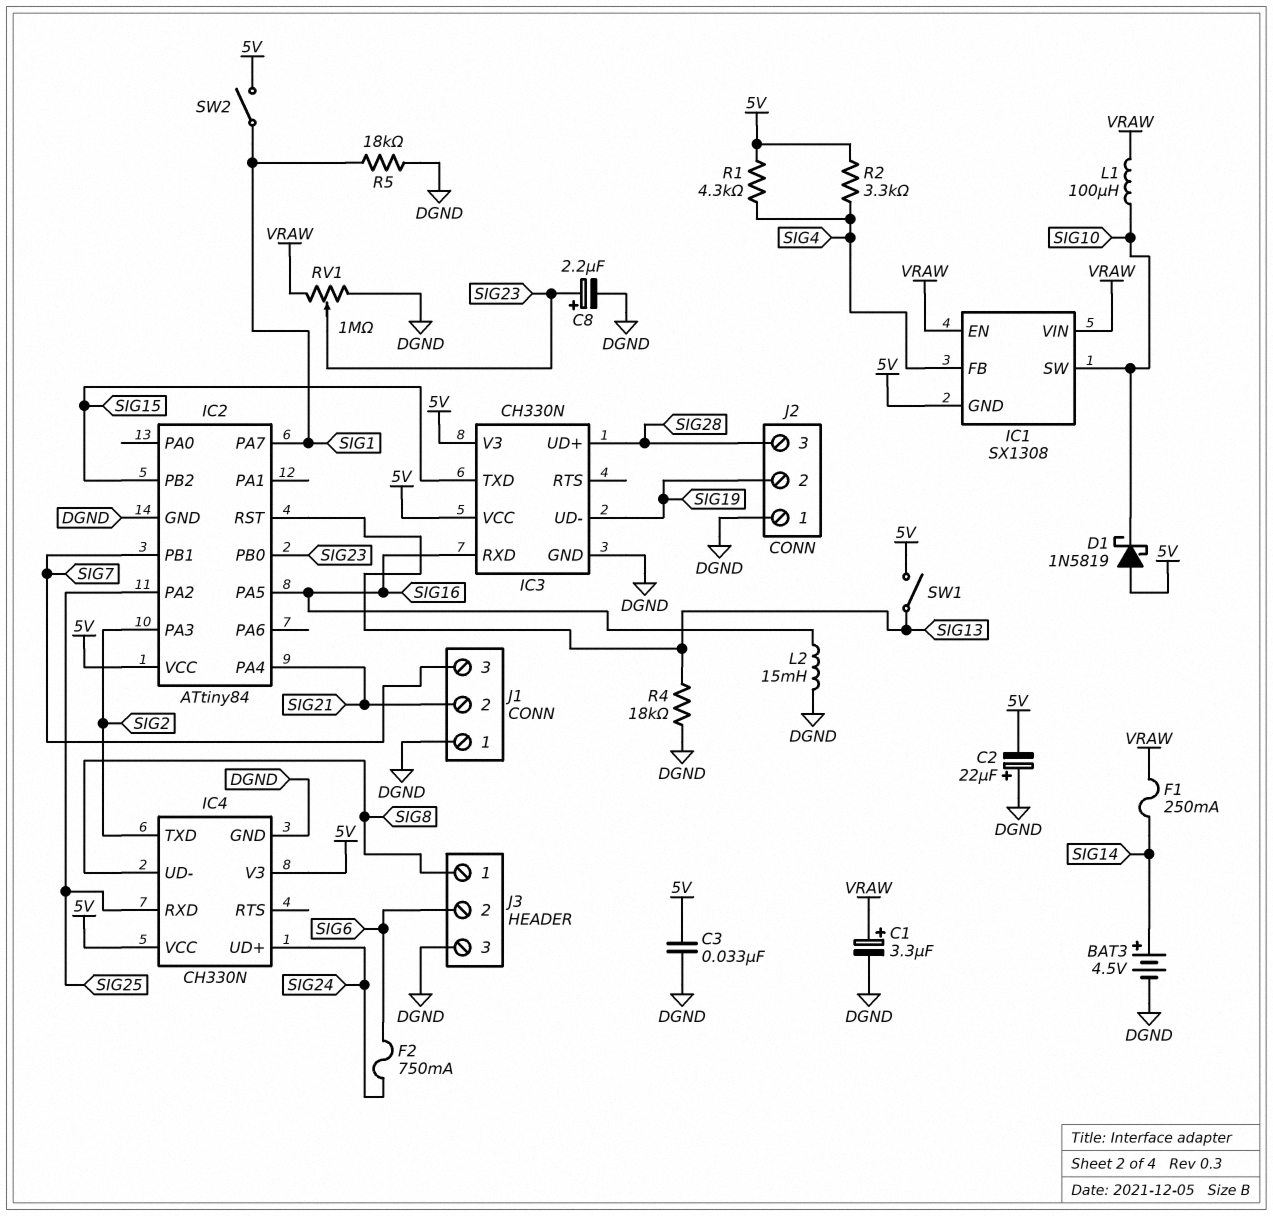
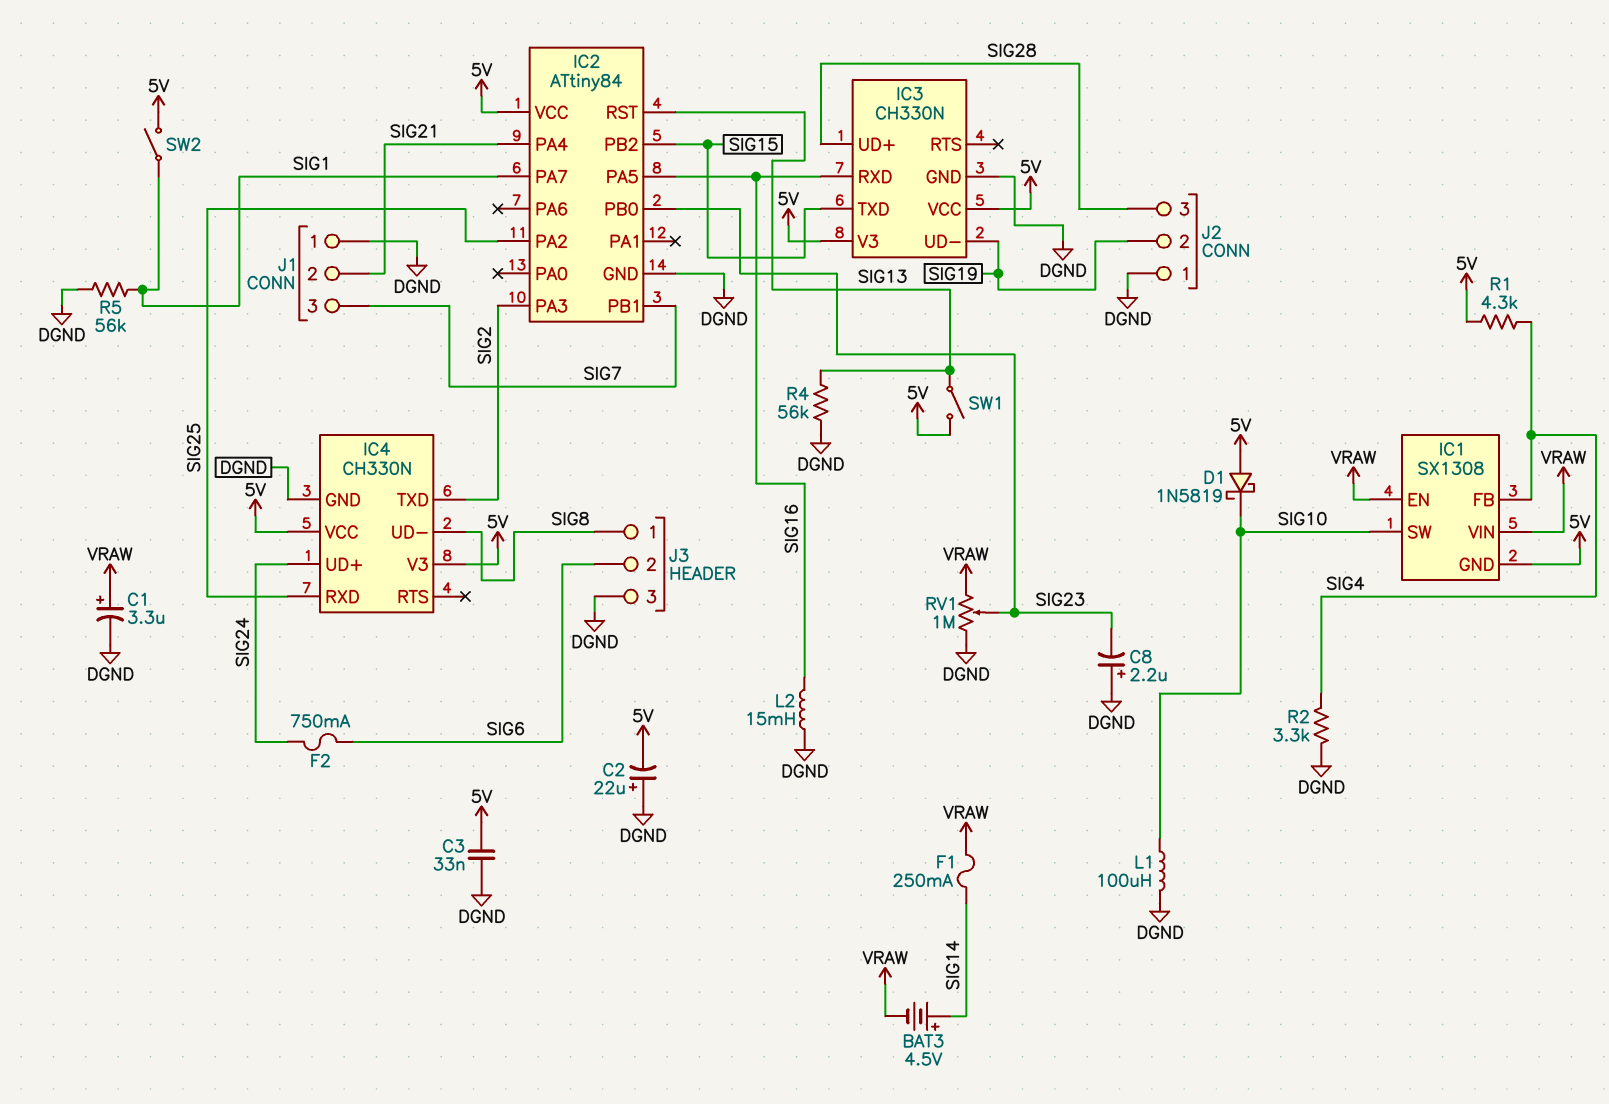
BAT3: 4.5V (plus SIG14, minus DGND) -> 4.5V (plus SIG14, minus VRAW)
C8: 2.2uF (plus SIG23, minus DGND) -> 2.2uF (plus DGND, minus SIG23)
L1: 100uH (SIG10, VRAW) -> 100uH (DGND, SIG10)
R2: 3.3k (5V, SIG4) -> 3.3k (DGND, SIG4)
R4: 18k (DGND, SIG13) -> 56k (DGND, SIG13)
R5: 18k (DGND, SIG1) -> 56k (DGND, SIG1)

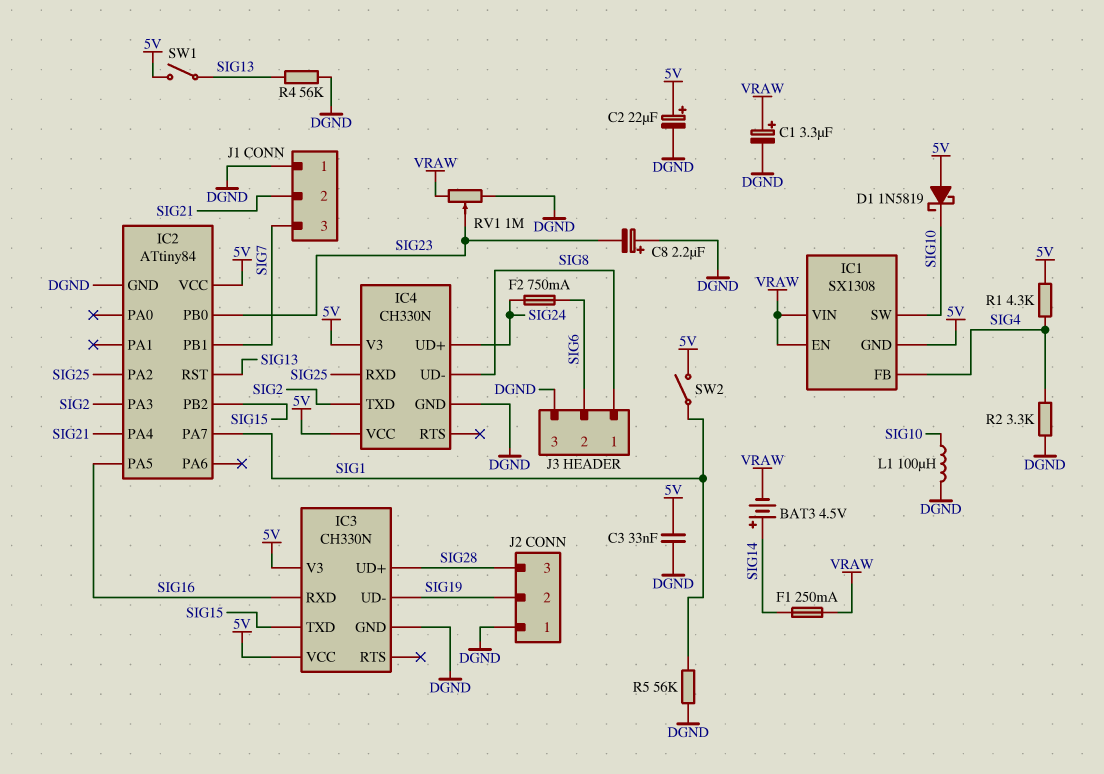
C2: 22uF (plus DGND, minus 5V) -> 22uF (plus 5V, minus DGND)
L2: 15mH (DGND, SIG16) -> none

